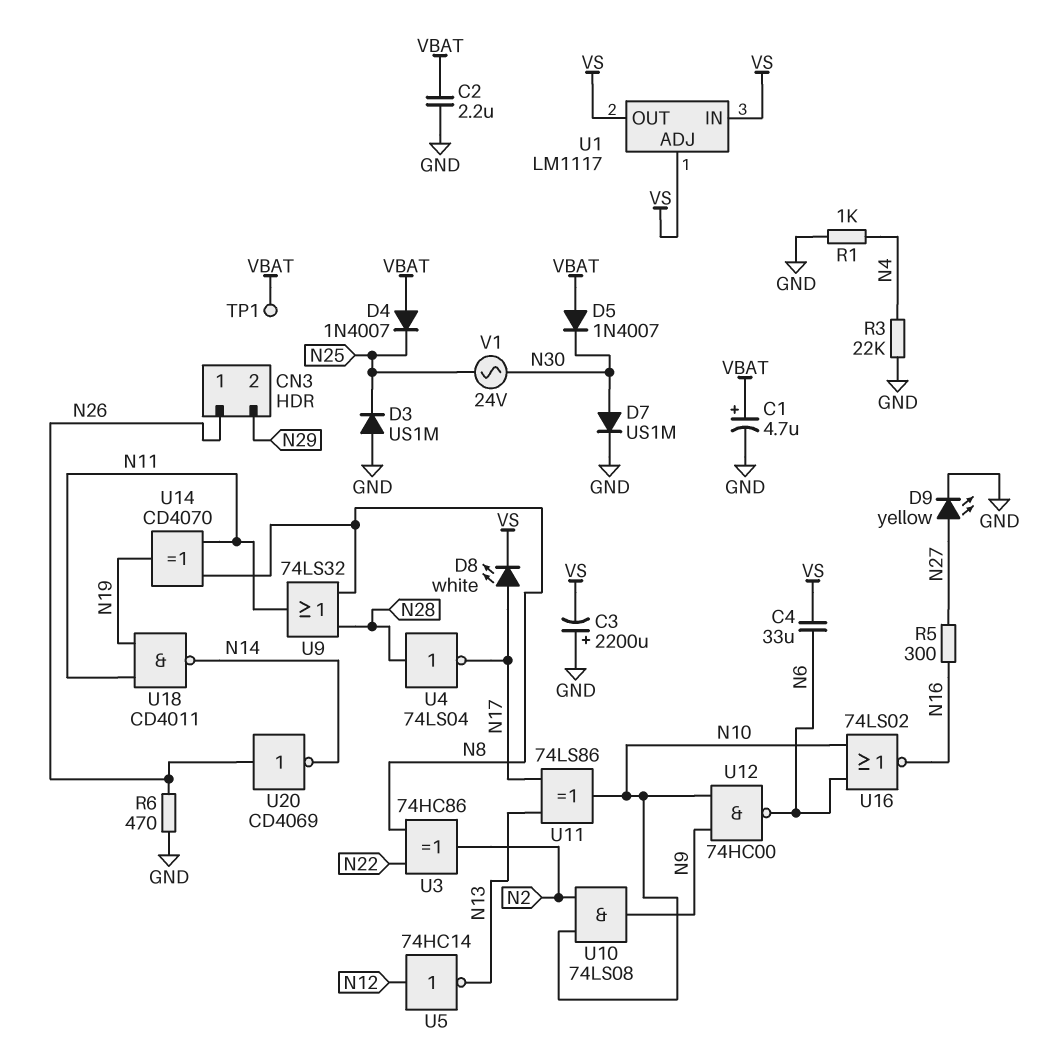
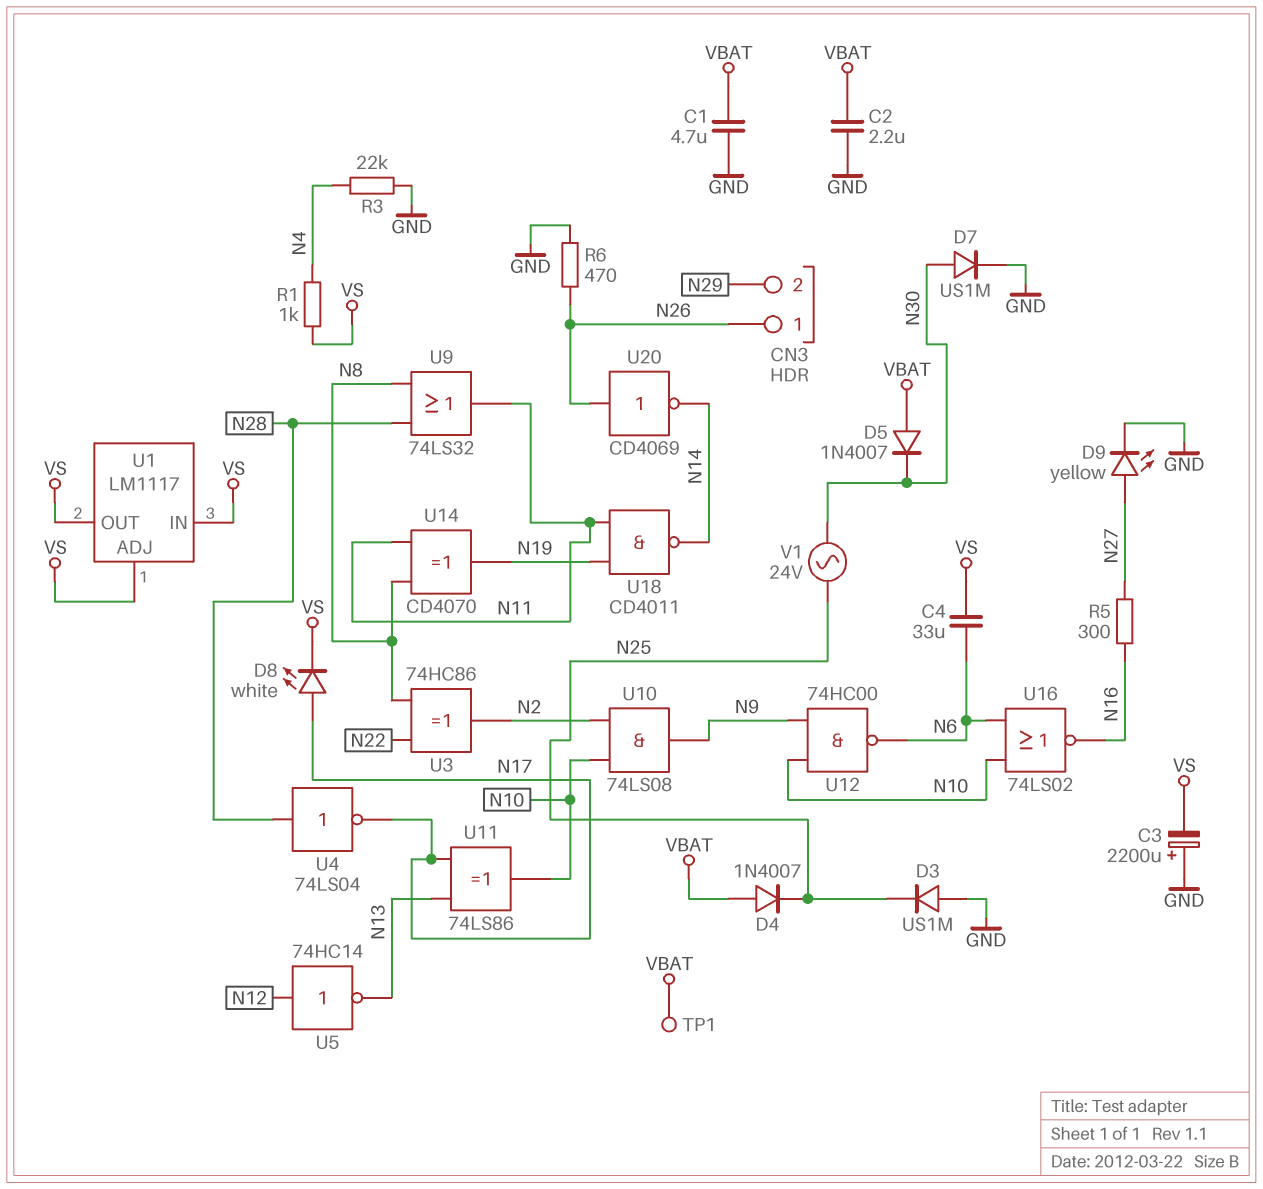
C1: 4.7uF (plus VBAT, minus GND) -> 4.7uF (GND, VBAT)
R1: 1k (GND, N4) -> 1k (N4, VS)

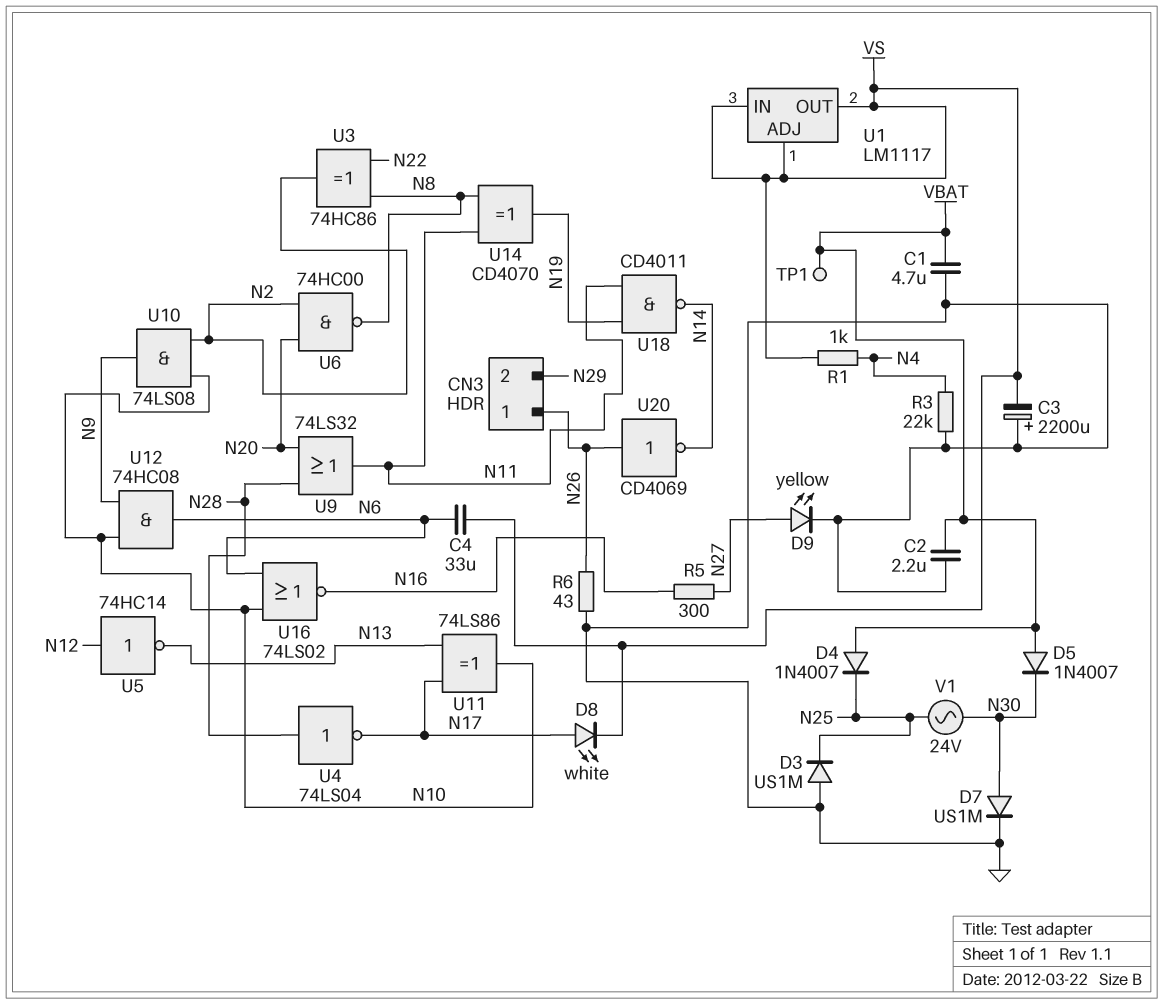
R6: 470 (GND, N26) -> 43 (GND, N26)
U6: none -> NAND 74HC00 (in N2, in N20, out N8)
U9: OR 74LS32 (in N8, in N28, out N11) -> OR 74LS32 (in N20, in N28, out N11)
U12: NAND 74HC00 (in N9, in N10, out N6) -> AND 74HC08 (in N9, in N10, out N6)

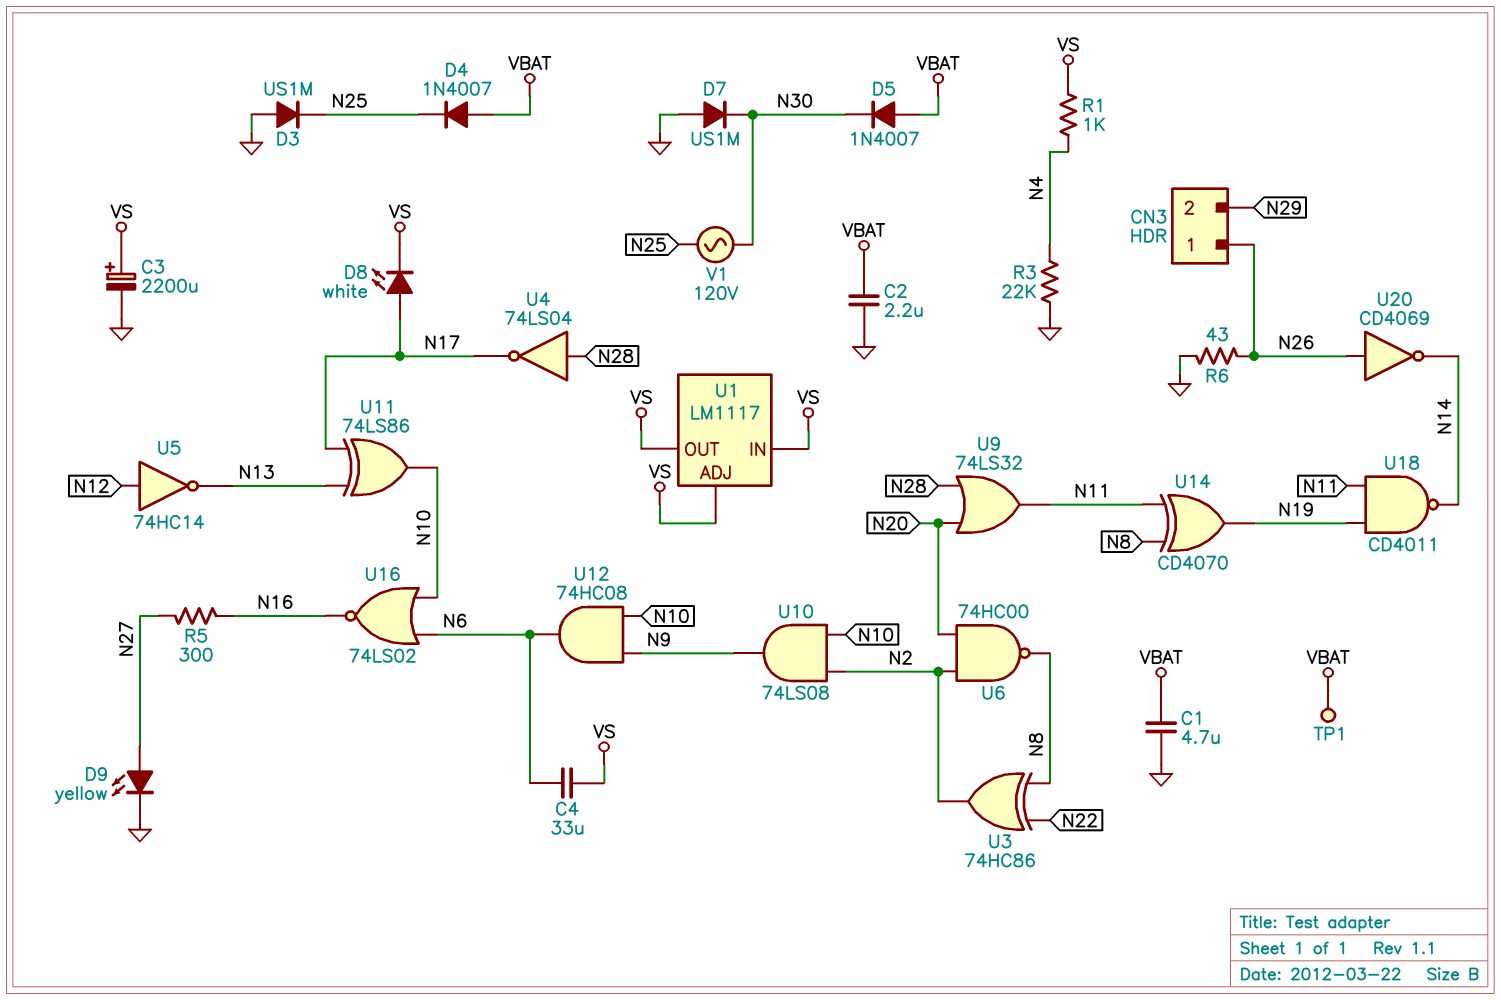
C3: 2200uF (plus GND, minus VS) -> 2200uF (plus VS, minus GND)
D7: diode US1M (A N30, K GND) -> diode US1M (A GND, K N30)
V1: AC 24V (N25, N30) -> AC 120V (N25, N30)

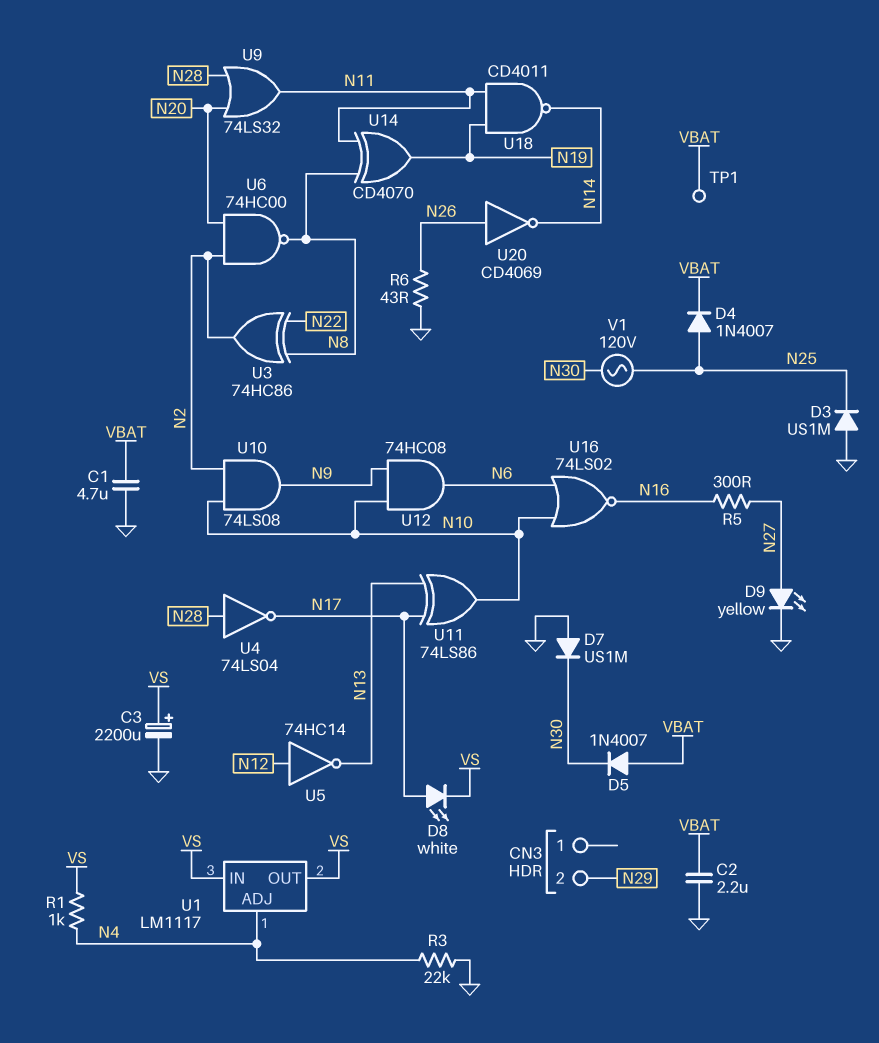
C4: 33uF (N6, VS) -> none
CN3 pin 1: N26 -> none
D4: diode 1N4007 (A VBAT, K N25) -> diode 1N4007 (A N25, K VBAT)
U1 pin ADJ: VS -> N4

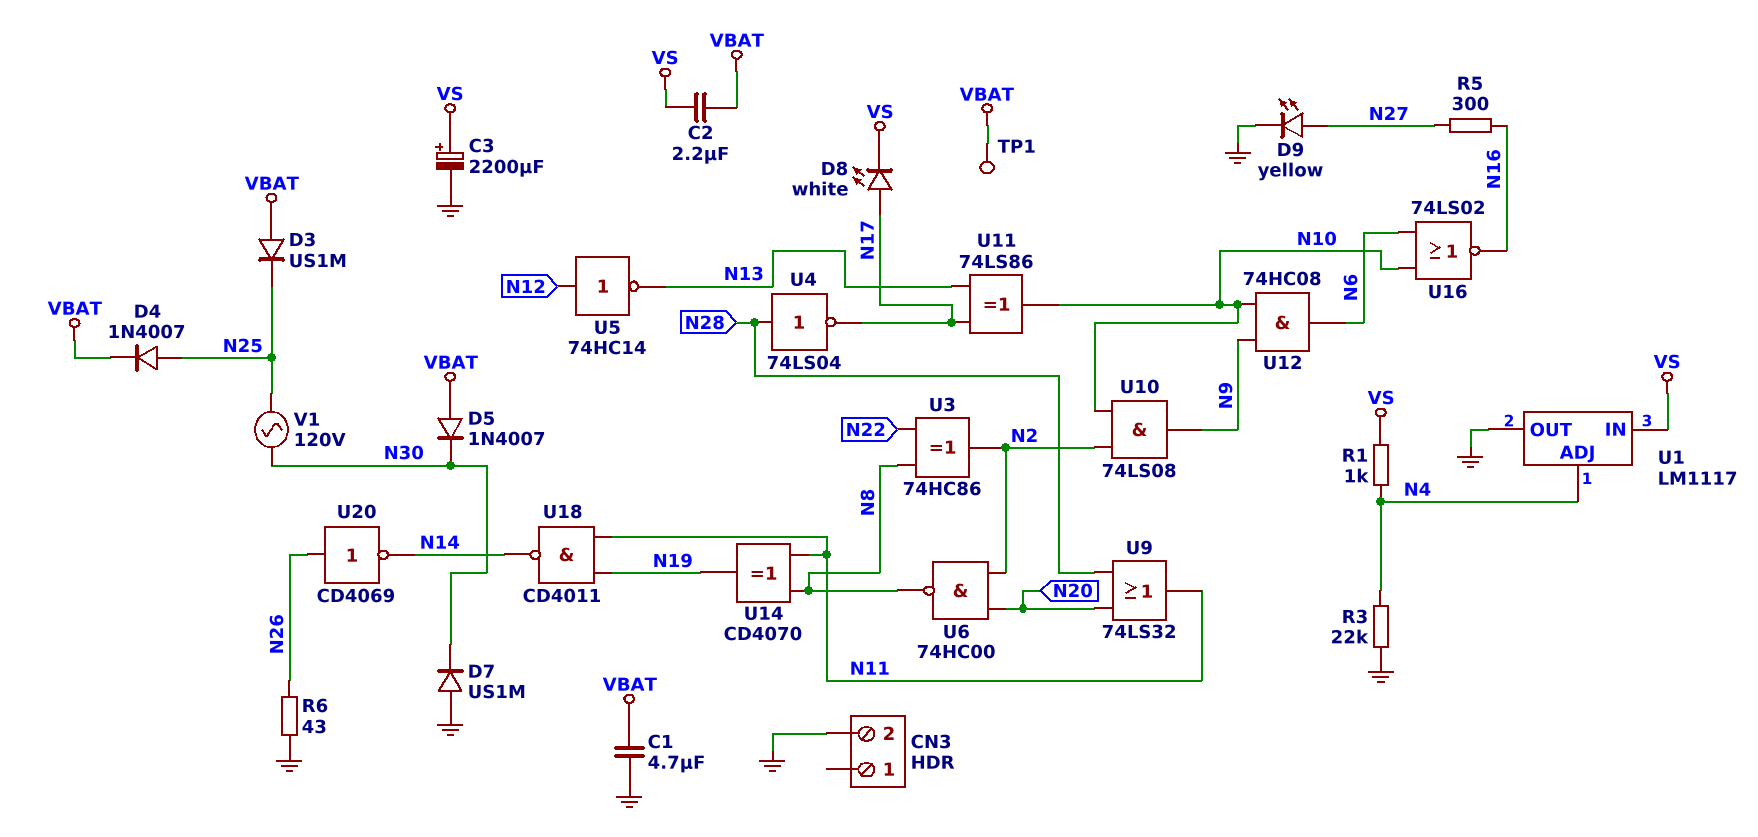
C2: 2.2uF (GND, VBAT) -> 2.2uF (VBAT, VS)
CN3 pin 2: N29 -> GND
D3: diode US1M (A GND, K N25) -> diode US1M (A VBAT, K N25)
U1 pin OUT: VS -> GND

